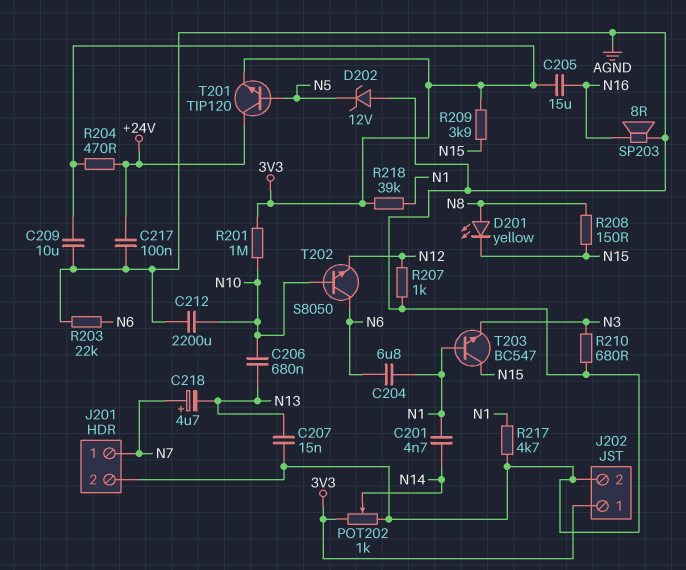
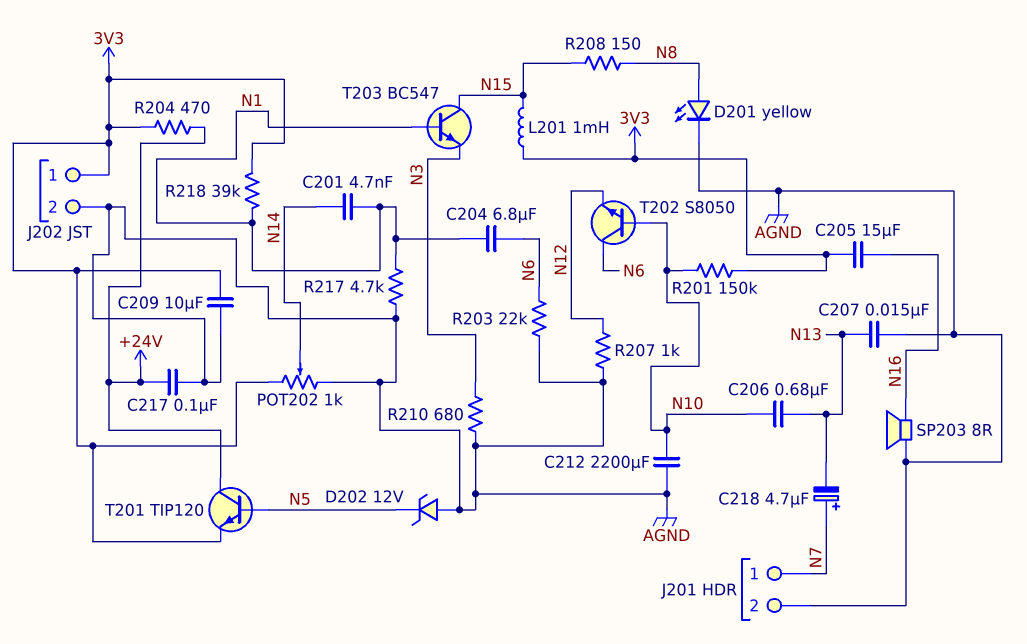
D201: LED yellow (A N8, K N15) -> LED yellow (A N8, K AGND)
L201: none -> 1mH (3V3, N15)
R201: 1M (3V3, N10) -> 150k (3V3, N10)
R209: 3.9k (3V3, N15) -> none

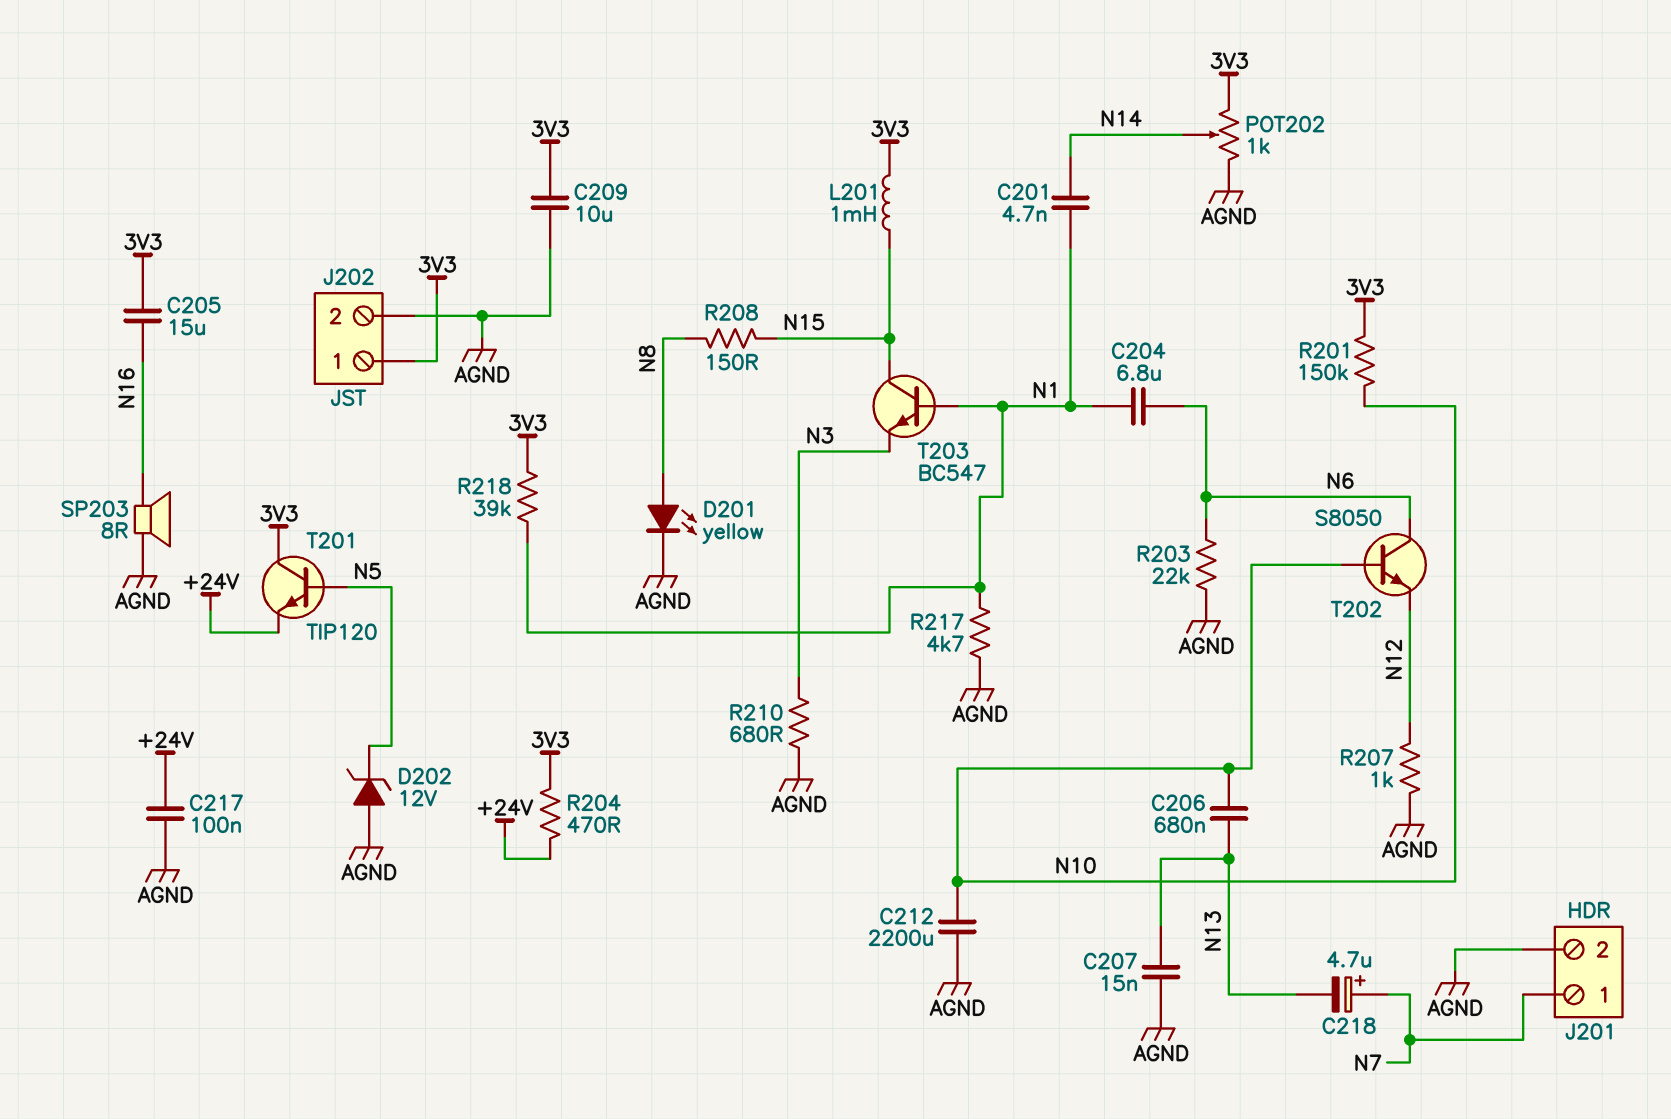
T201: NPN TIP120 (B N5, C +24V, E 3V3) -> NPN TIP120 (B N5, C 3V3, E +24V)

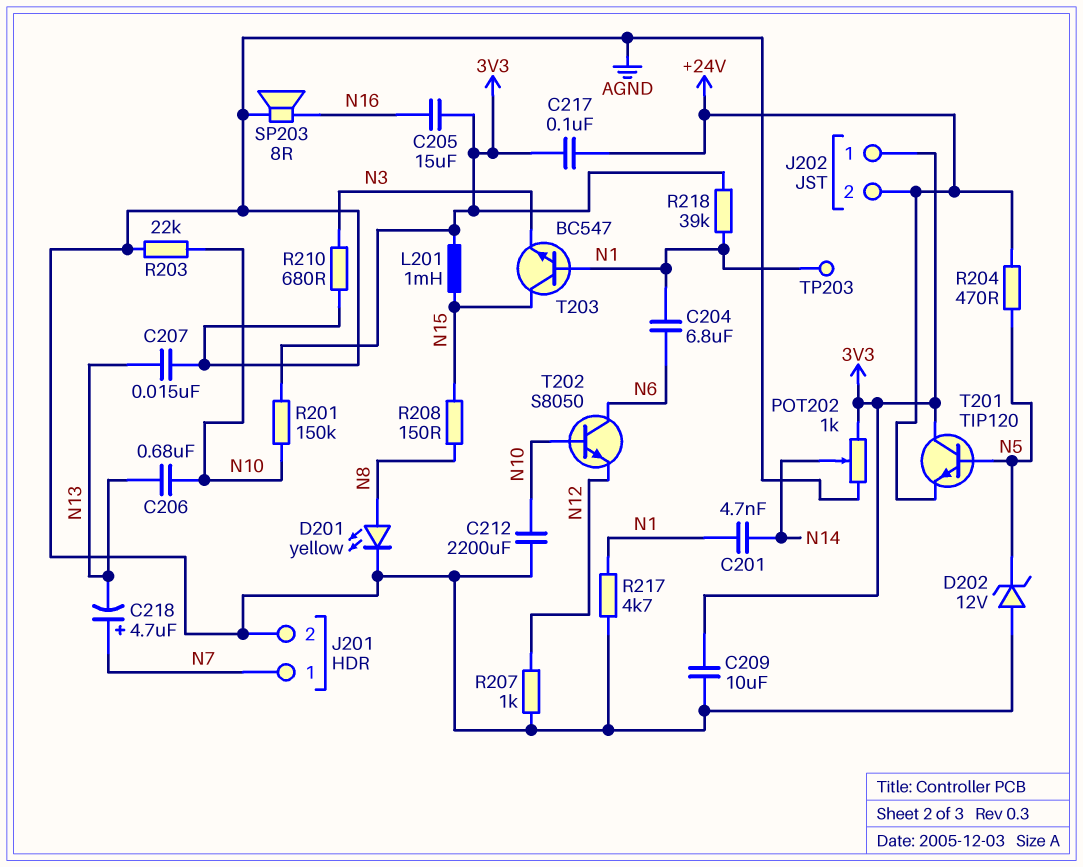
C217: 100nF (+24V, AGND) -> 100nF (+24V, 3V3)
J202 pin 2: AGND -> +24V
R203: 22k (AGND, N6) -> 22k (AGND, N10)
R204: 470 (+24V, 3V3) -> 470 (+24V, N5)
TP203: none -> test point (N1)

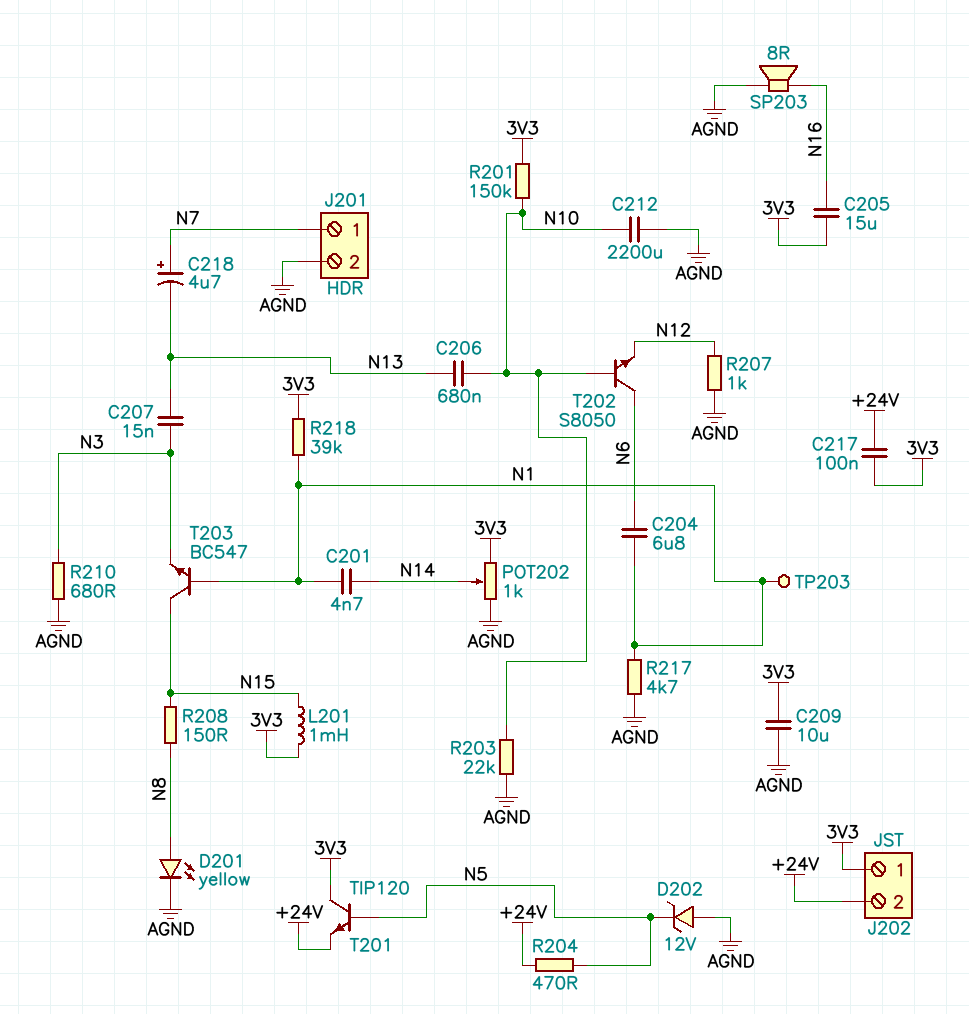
C207: 15nF (AGND, N13) -> 15nF (N3, N13)

